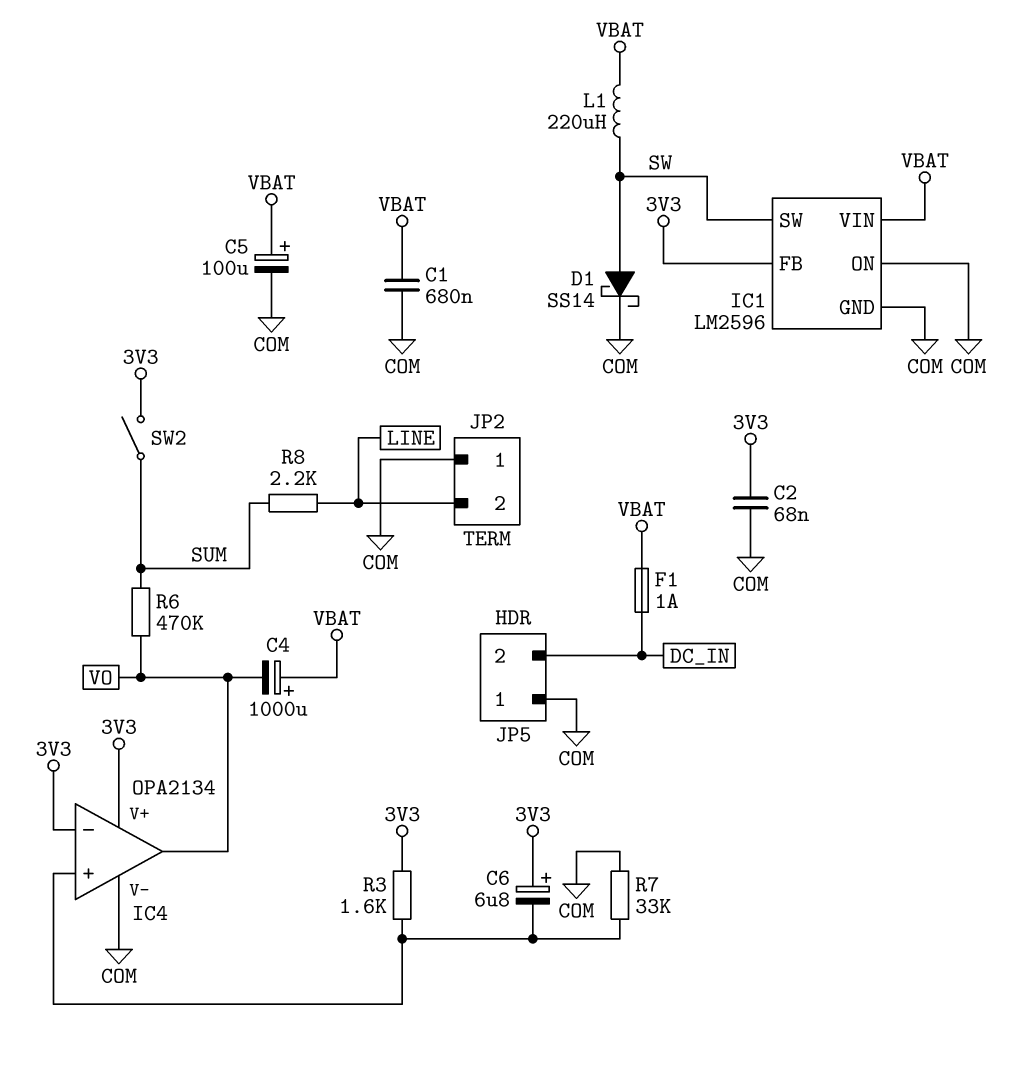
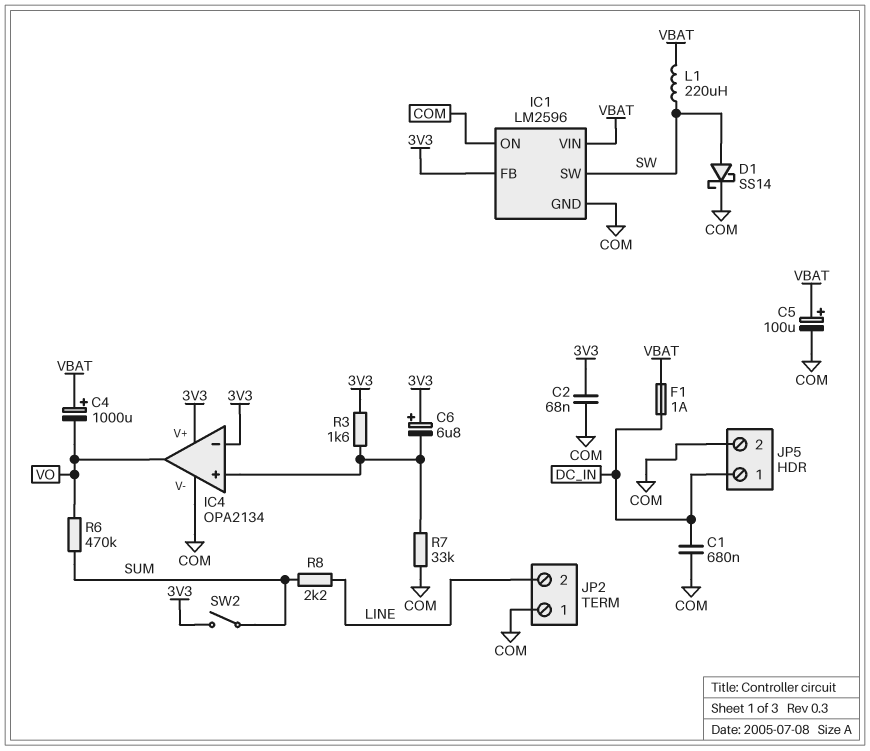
C1: 680nF (COM, VBAT) -> 680nF (COM, DC_IN)
JP5 pin 1: COM -> DC_IN
JP5 pin 2: DC_IN -> COM

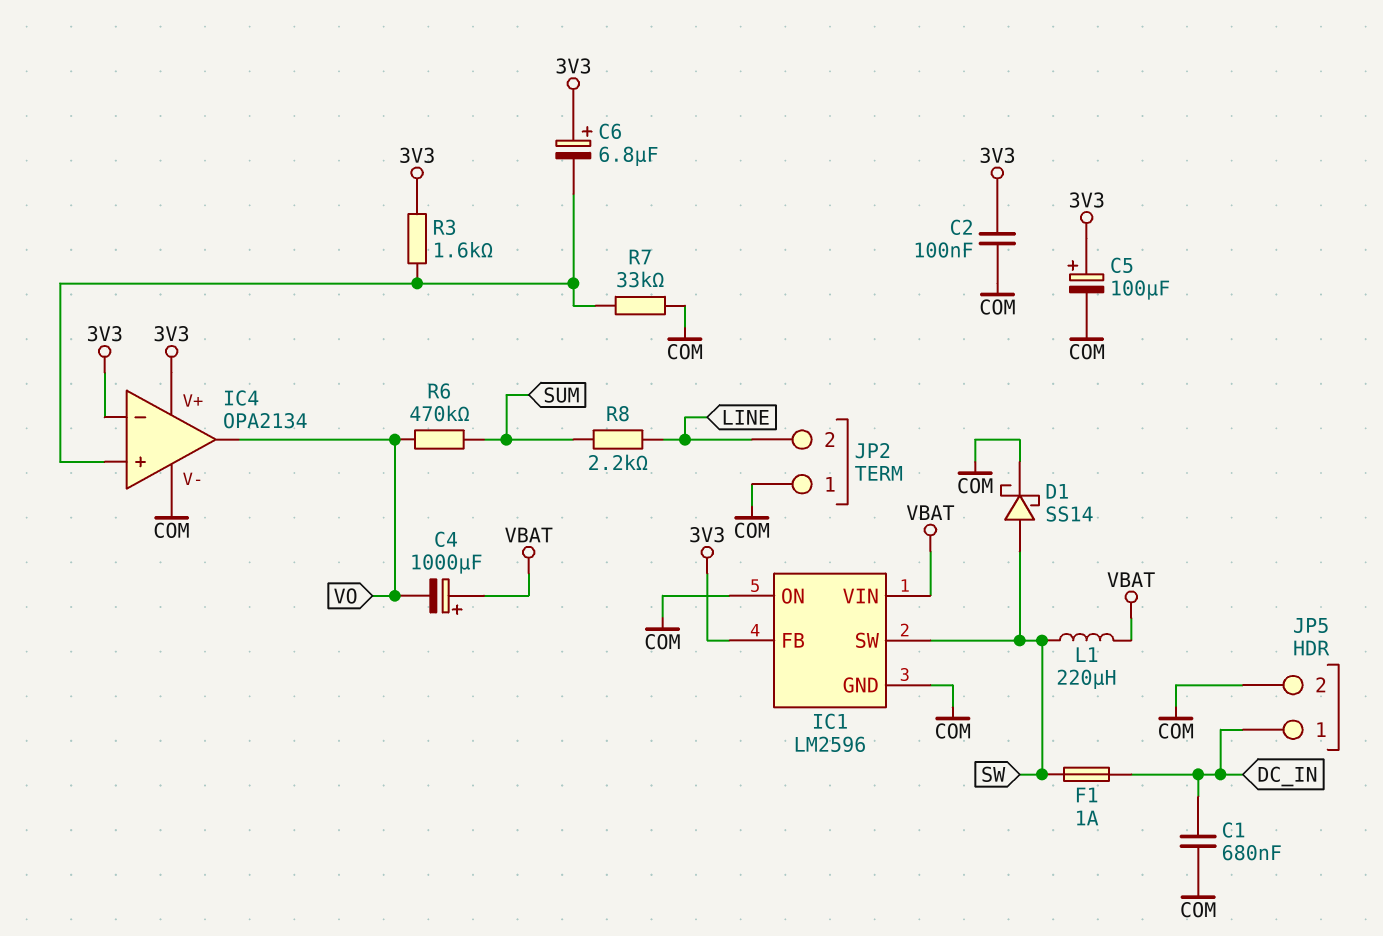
C2: 68nF (3V3, COM) -> 100nF (3V3, COM)
C5: 100uF (plus VBAT, minus COM) -> 100uF (plus 3V3, minus COM)
F1: 1A (DC_IN, VBAT) -> 1A (DC_IN, SW)
SW2: switch (3V3, SUM) -> none

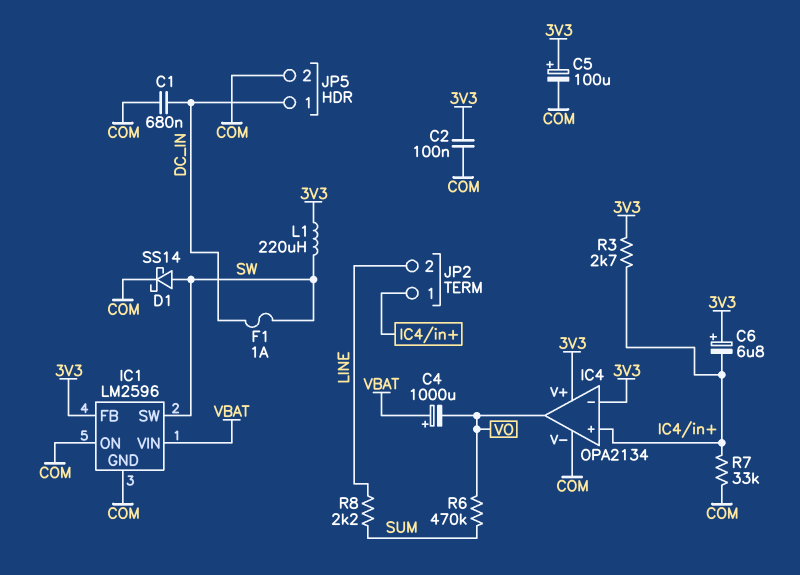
JP2 pin 1: COM -> IC4/in+
L1: 220uH (SW, VBAT) -> 220uH (3V3, SW)
R3: 1.6k (3V3, IC4/in+) -> 2.7k (3V3, IC4/in+)

